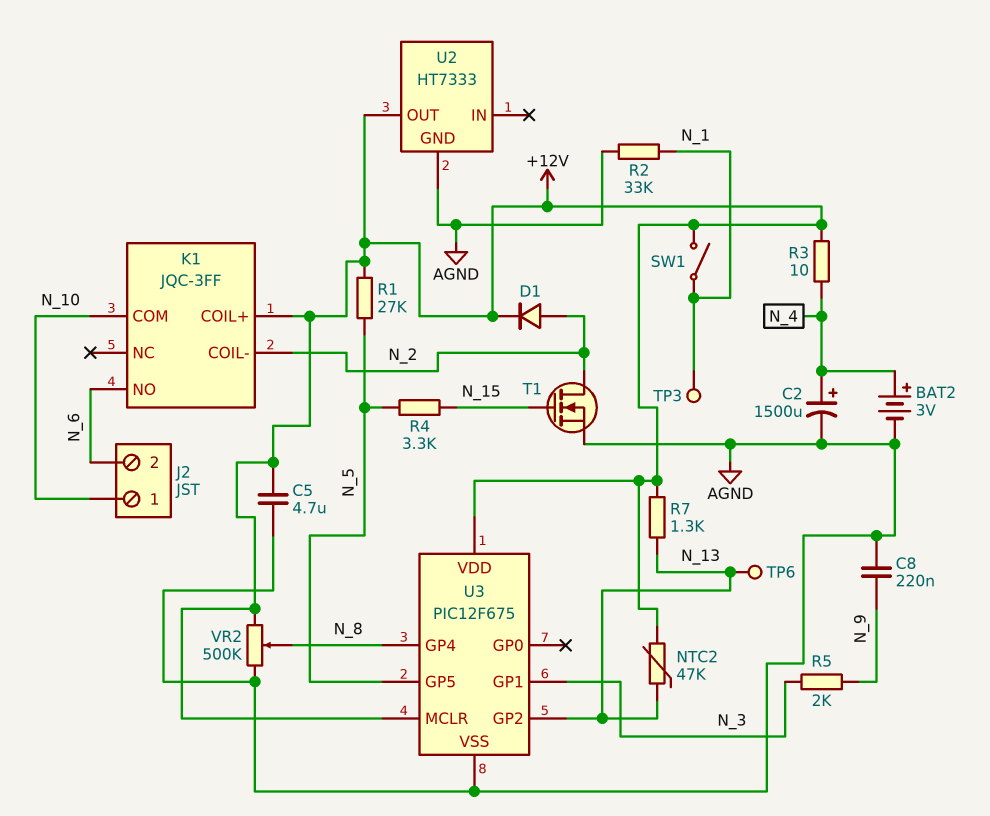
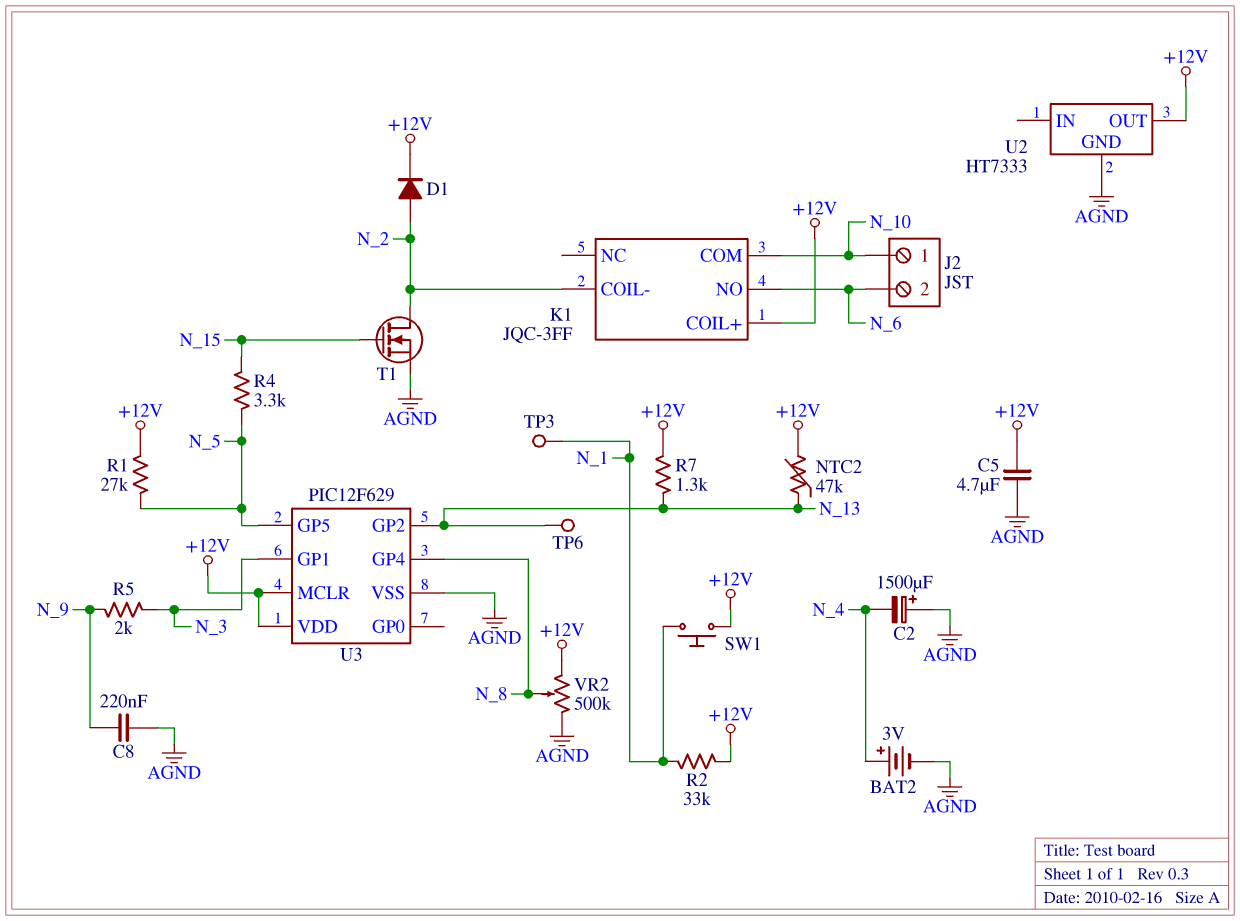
C2: 1500uF (plus N_4, minus AGND) -> 1500uF (plus AGND, minus N_4)
R2: 33k (AGND, N_1) -> 33k (+12V, N_1)
R3: 10 (+12V, N_4) -> none
SW1: switch (+12V, N_1) -> button (+12V, N_1)
U3: PIC12F675 -> PIC12F629

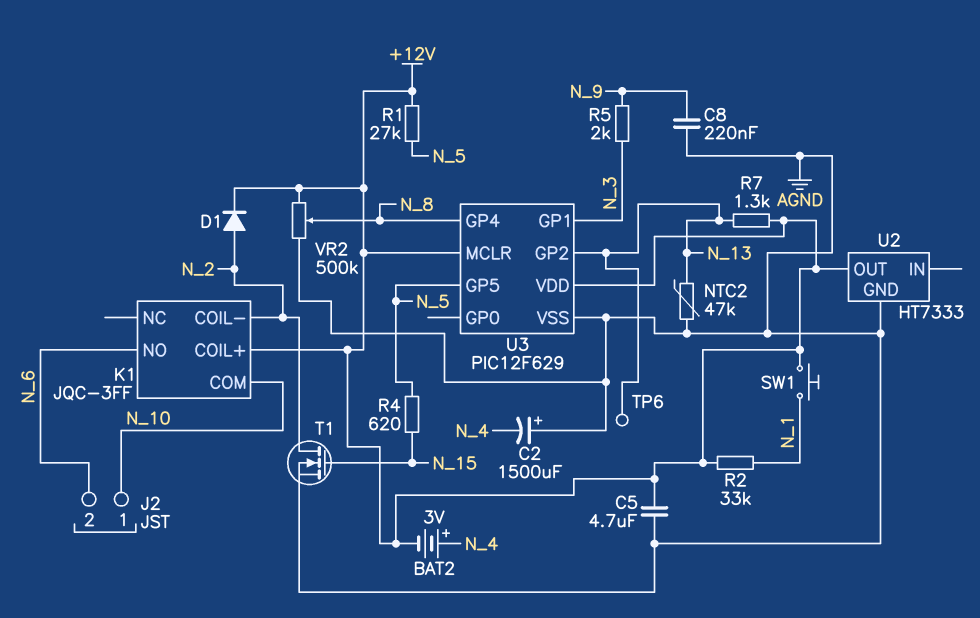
BAT2: 3V (plus N_4, minus AGND) -> 3V (plus N_4, minus +12V)
NTC2: 47k (+12V, N_13) -> 47k (AGND, N_13)
R4: 3.3k (N_5, N_15) -> 620 (N_5, N_15)
TP3: test point (N_1) -> none

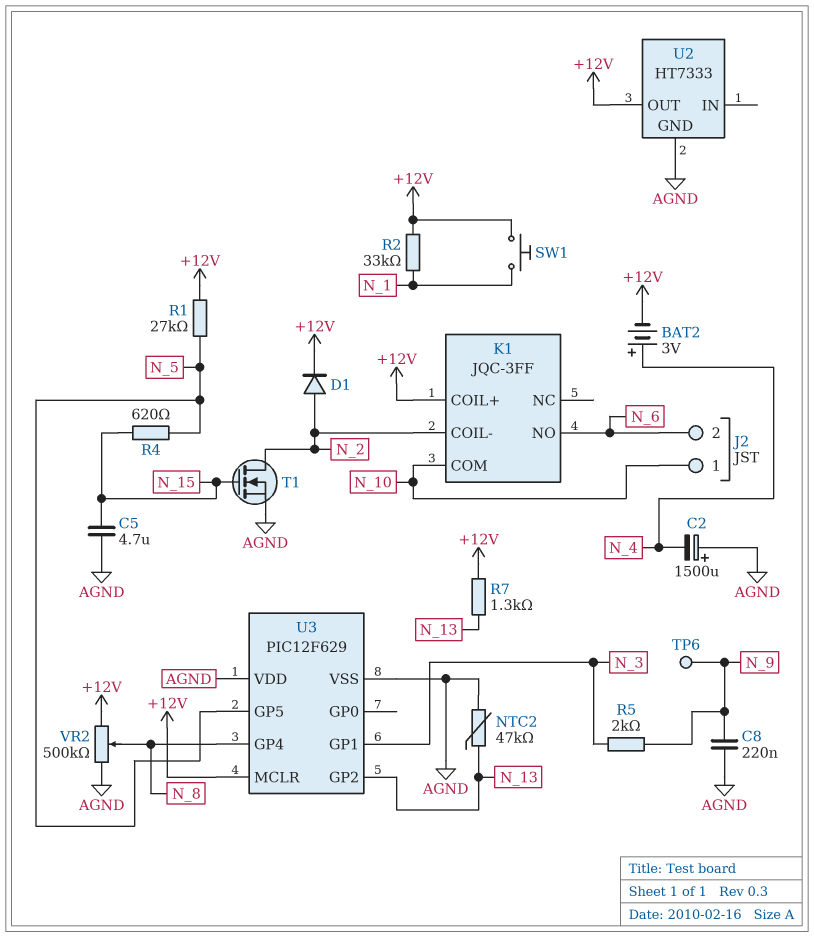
C5: 4.7uF (+12V, AGND) -> 4.7uF (AGND, N_15)
TP6: test point (N_13) -> test point (N_9)
U3 pin VDD: +12V -> AGND

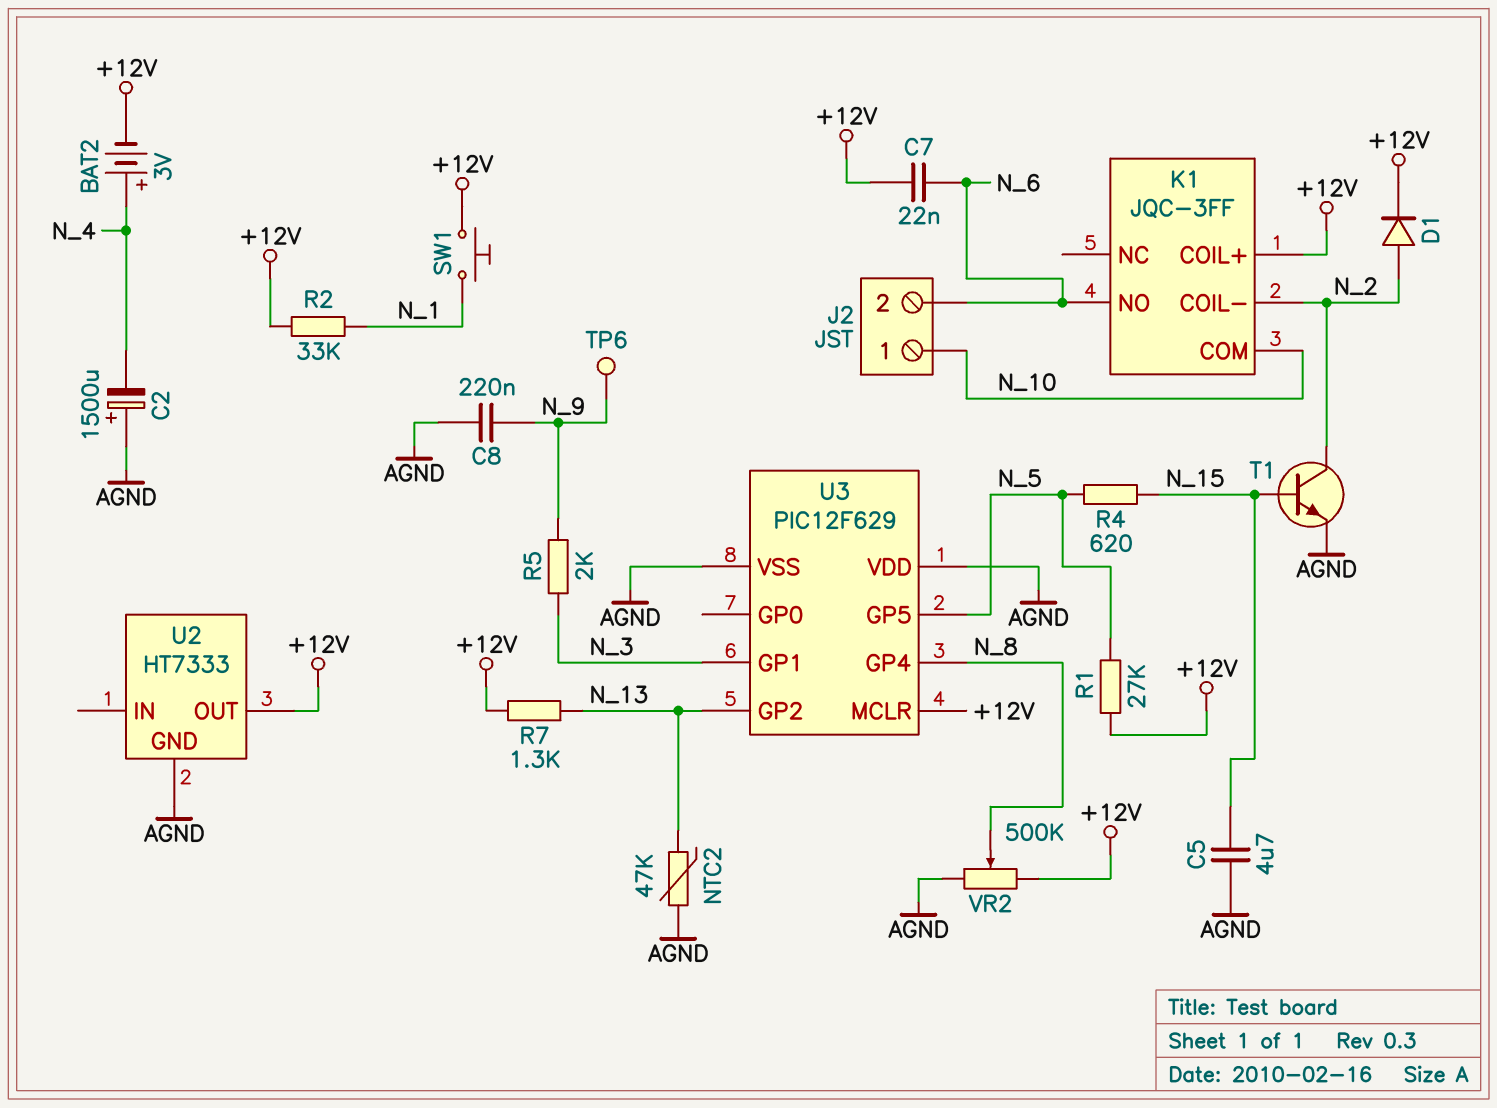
C7: none -> 22nF (+12V, N_6)
T1: NMOS (G N_15, D N_2, S AGND) -> NPN (B N_15, C N_2, E AGND)

